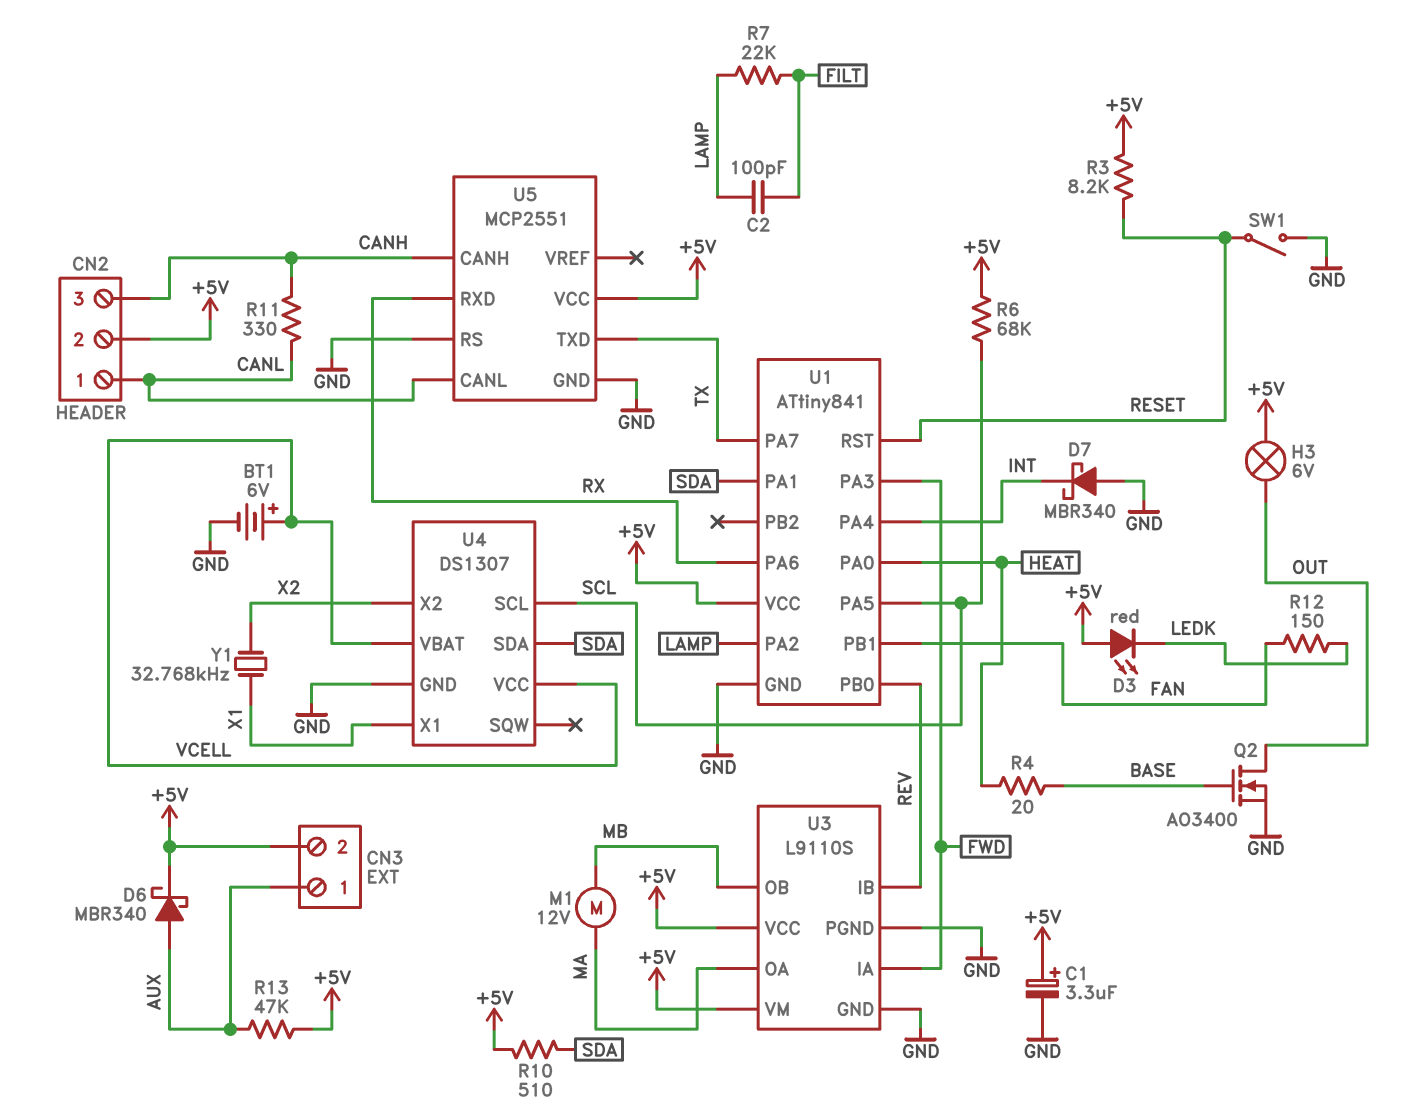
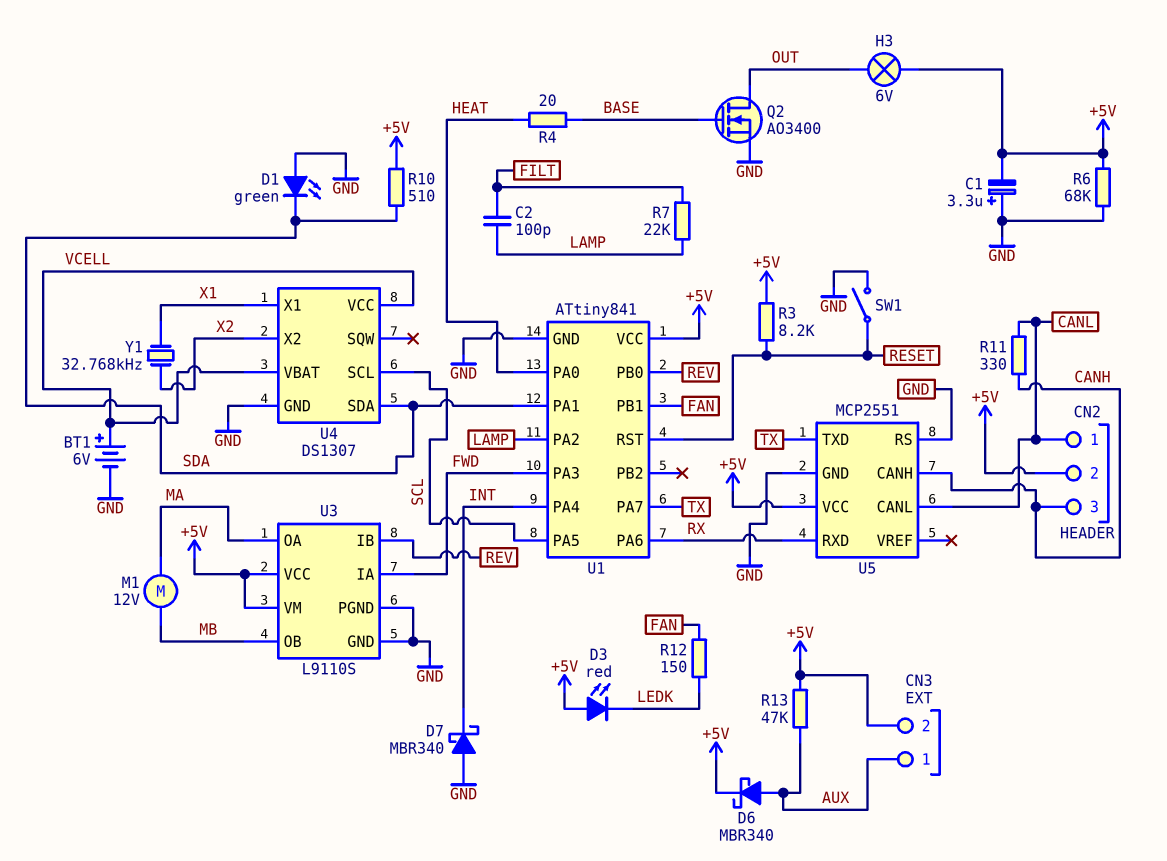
C1: 3.3uF (plus +5V, minus GND) -> 3.3uF (plus GND, minus +5V)
D1: none -> LED green (A GND, K SDA)
R6: 68k (+5V, SCL) -> 68k (+5V, GND)

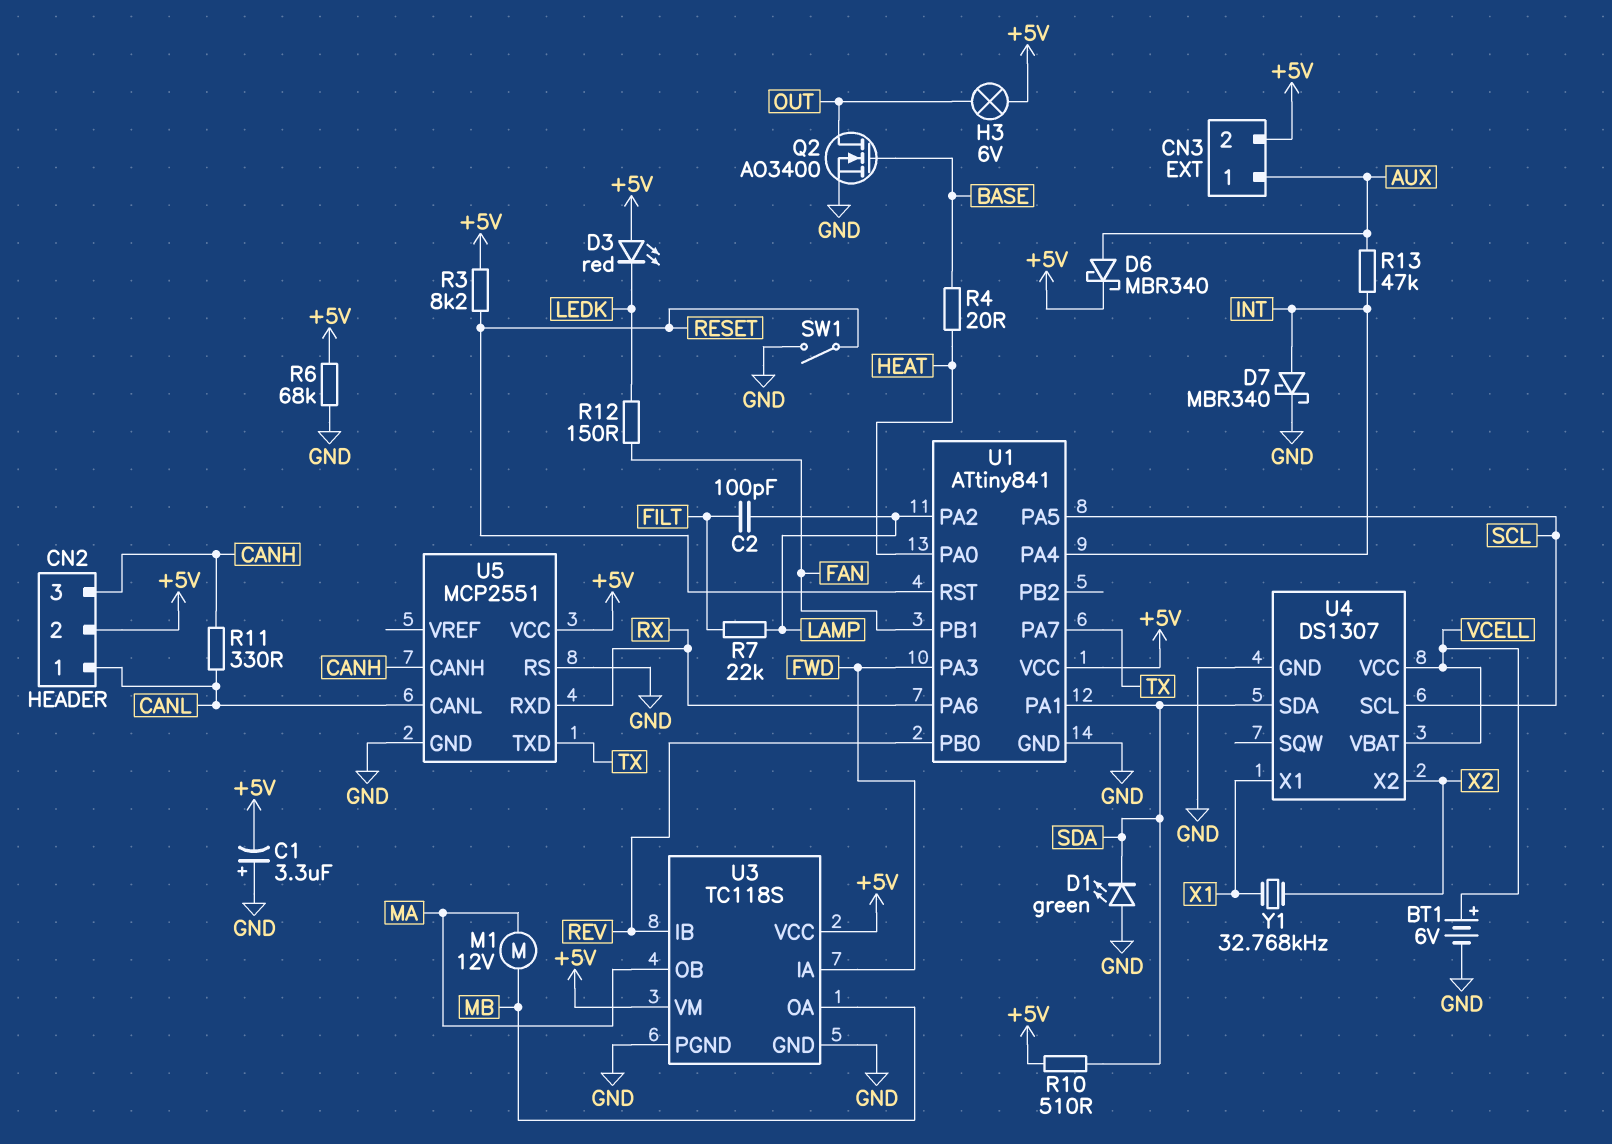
D7: schottky MBR340 (A GND, K INT) -> schottky MBR340 (A INT, K GND)
R13: 47k (+5V, AUX) -> 47k (AUX, INT)
U3: L9110S -> TC118S
U3 pin OA: MA -> MB
U3 pin OB: MB -> MA

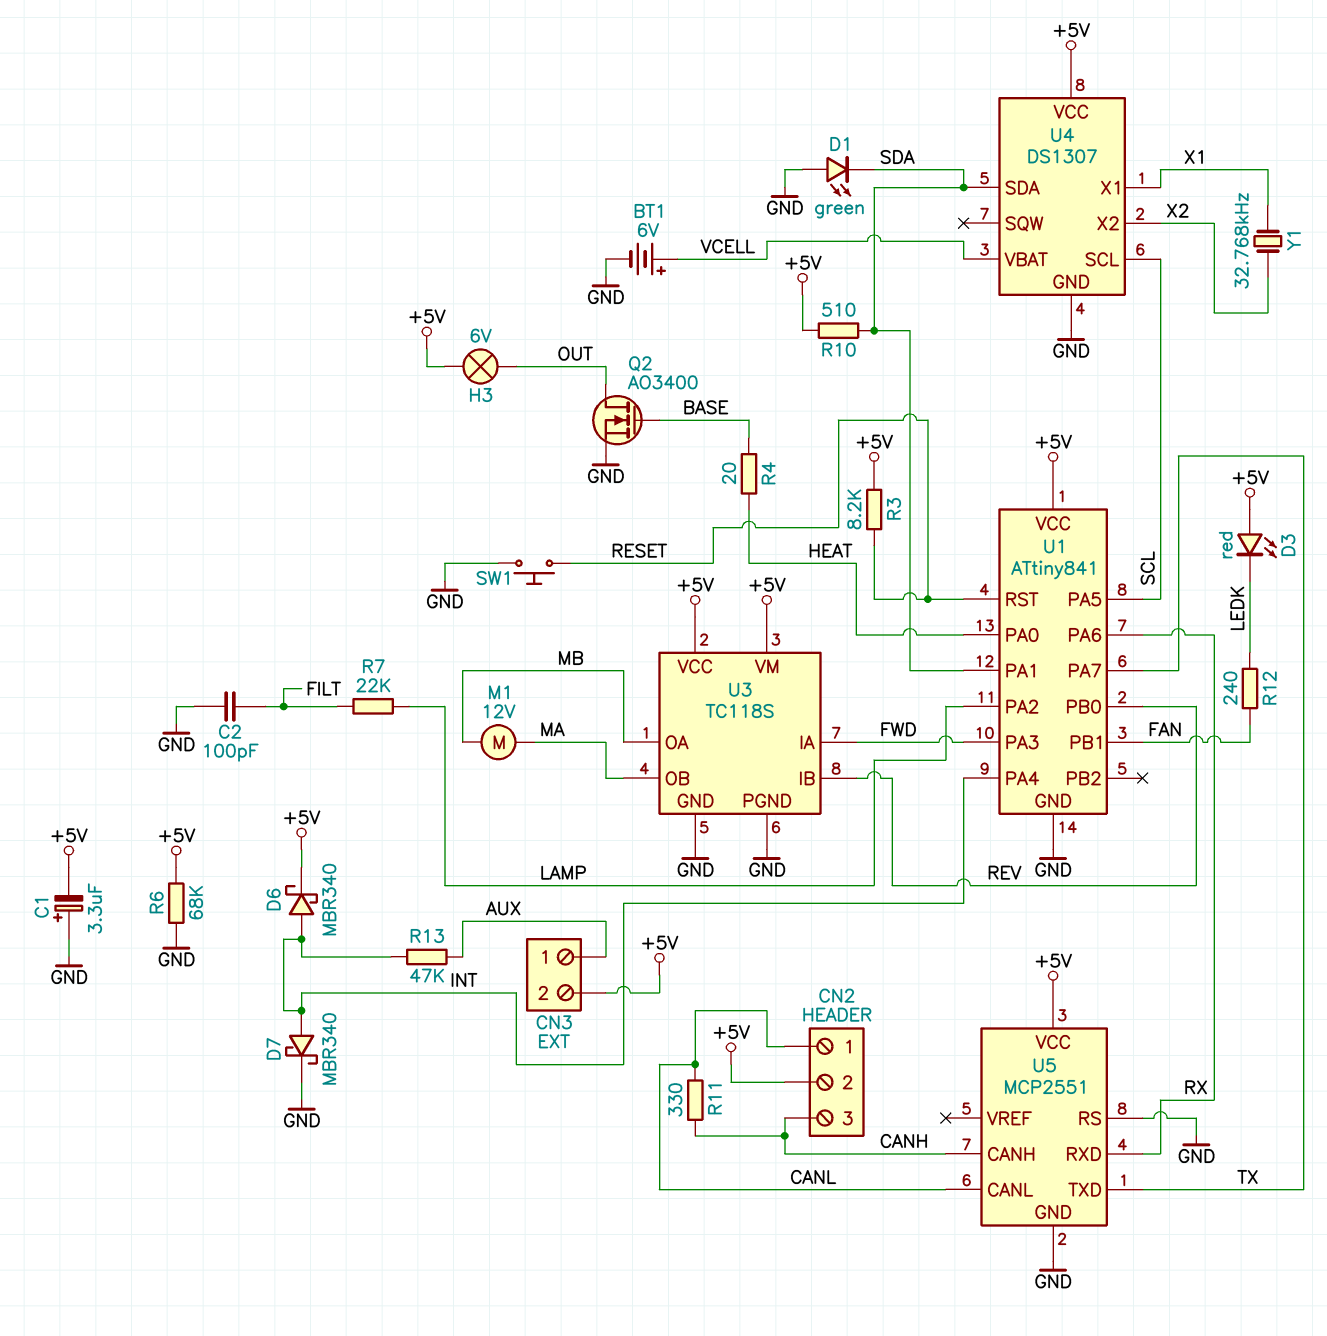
C2: 100pF (FILT, LAMP) -> 100pF (FILT, GND)
D6: schottky MBR340 (A AUX, K +5V) -> schottky MBR340 (A INT, K +5V)
R12: 150 (FAN, LEDK) -> 240 (FAN, LEDK)
SW1: switch (GND, RESET) -> button (GND, RESET)
U4 pin VCC: VCELL -> +5V

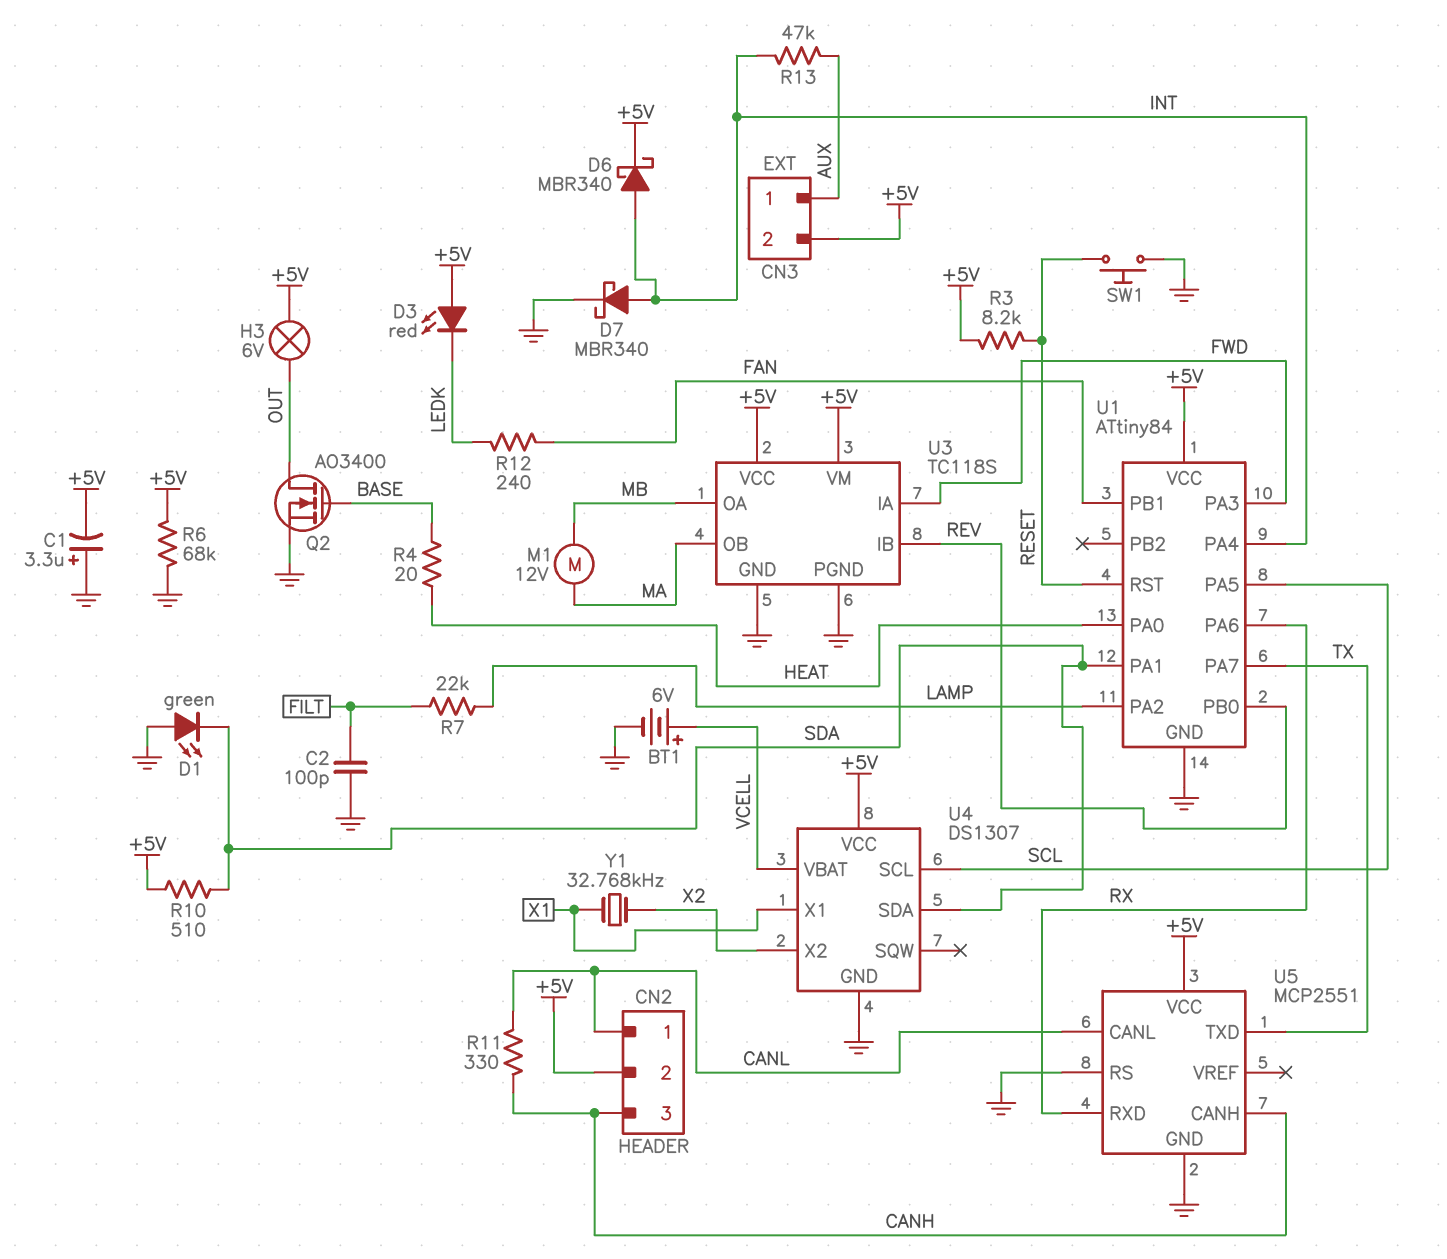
U1: ATtiny841 -> ATtiny84

